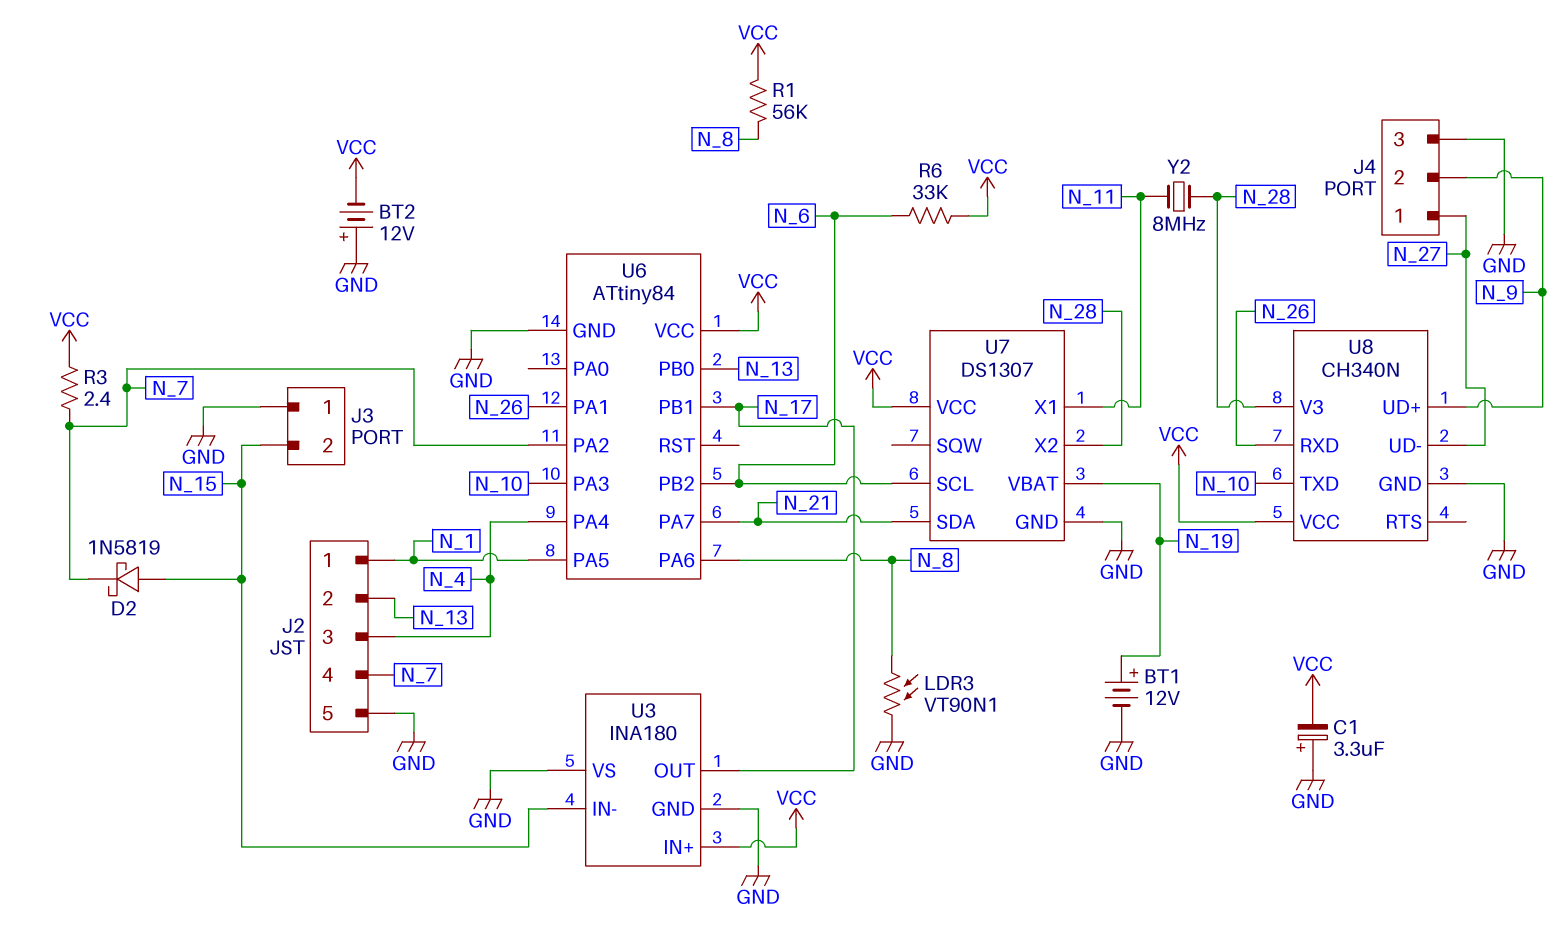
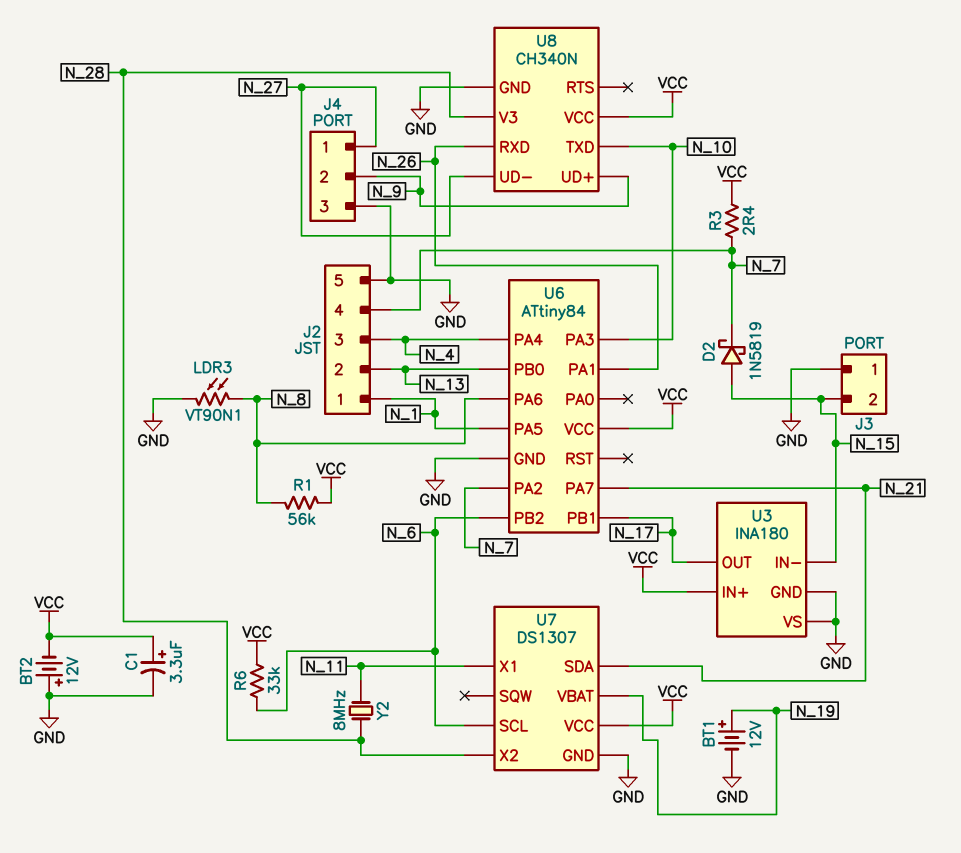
C1: 3.3uF (plus GND, minus VCC) -> 3.3uF (plus VCC, minus GND)

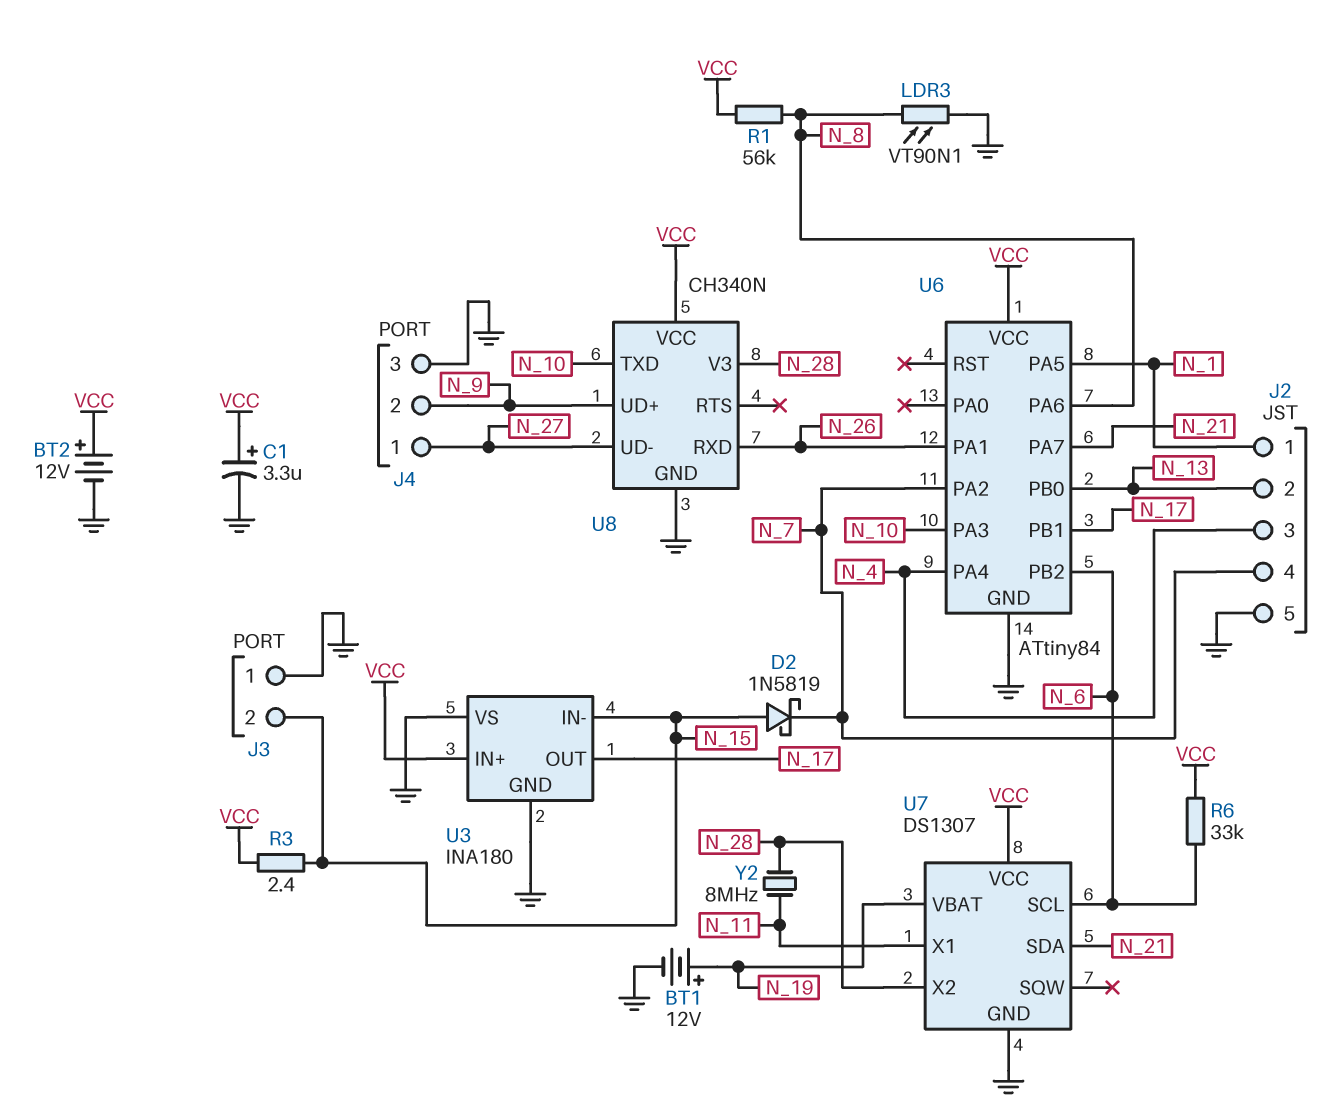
BT2: 12V (plus GND, minus VCC) -> 12V (plus VCC, minus GND)
R3: 2.4 (N_7, VCC) -> 2.4 (N_15, VCC)

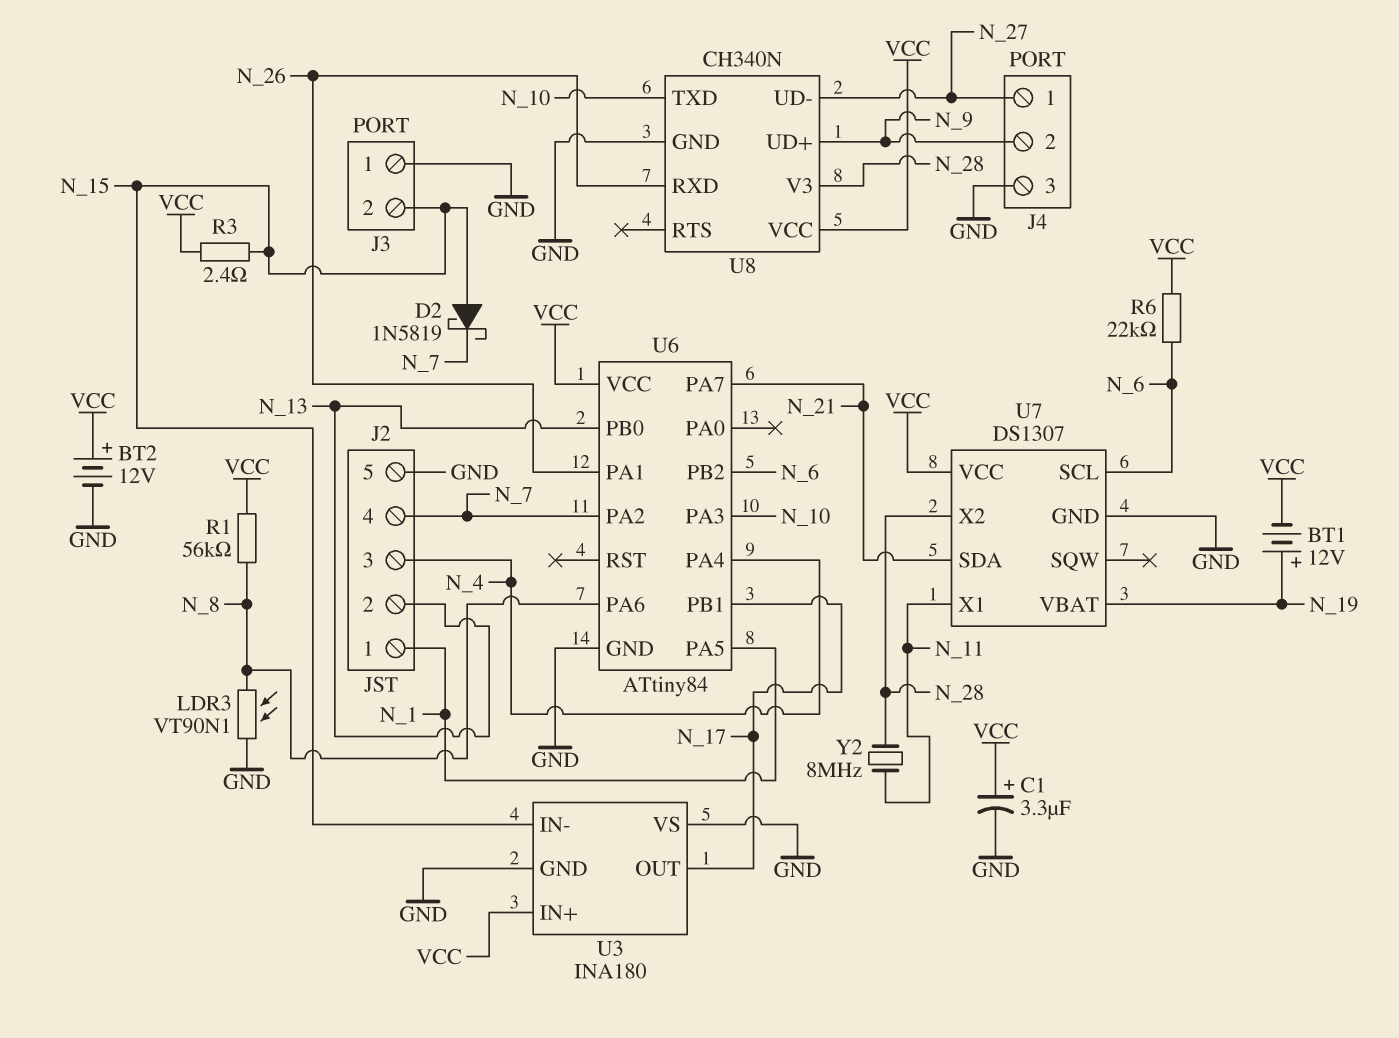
BT1: 12V (plus N_19, minus GND) -> 12V (plus N_19, minus VCC)
R6: 33k (N_6, VCC) -> 22k (N_6, VCC)

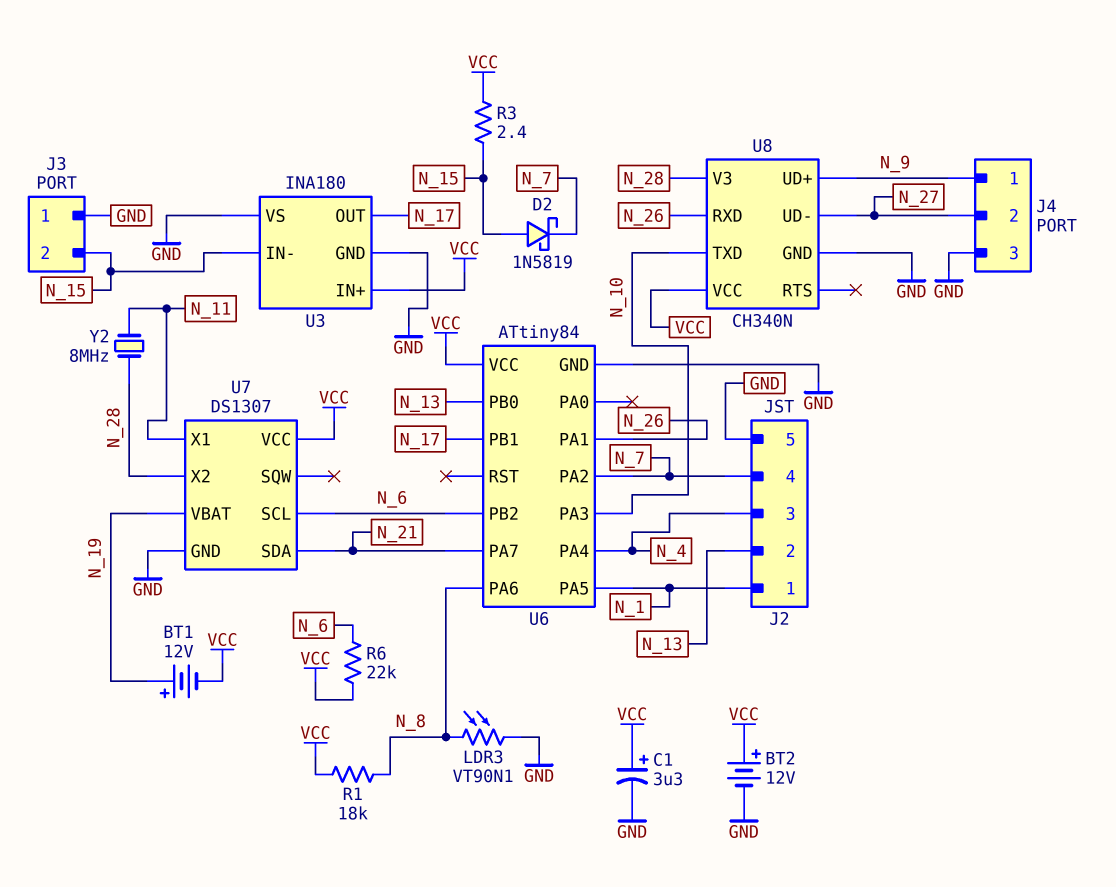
J4 pin 1: N_27 -> N_9
J4 pin 2: N_9 -> N_27
R1: 56k (N_8, VCC) -> 18k (N_8, VCC)

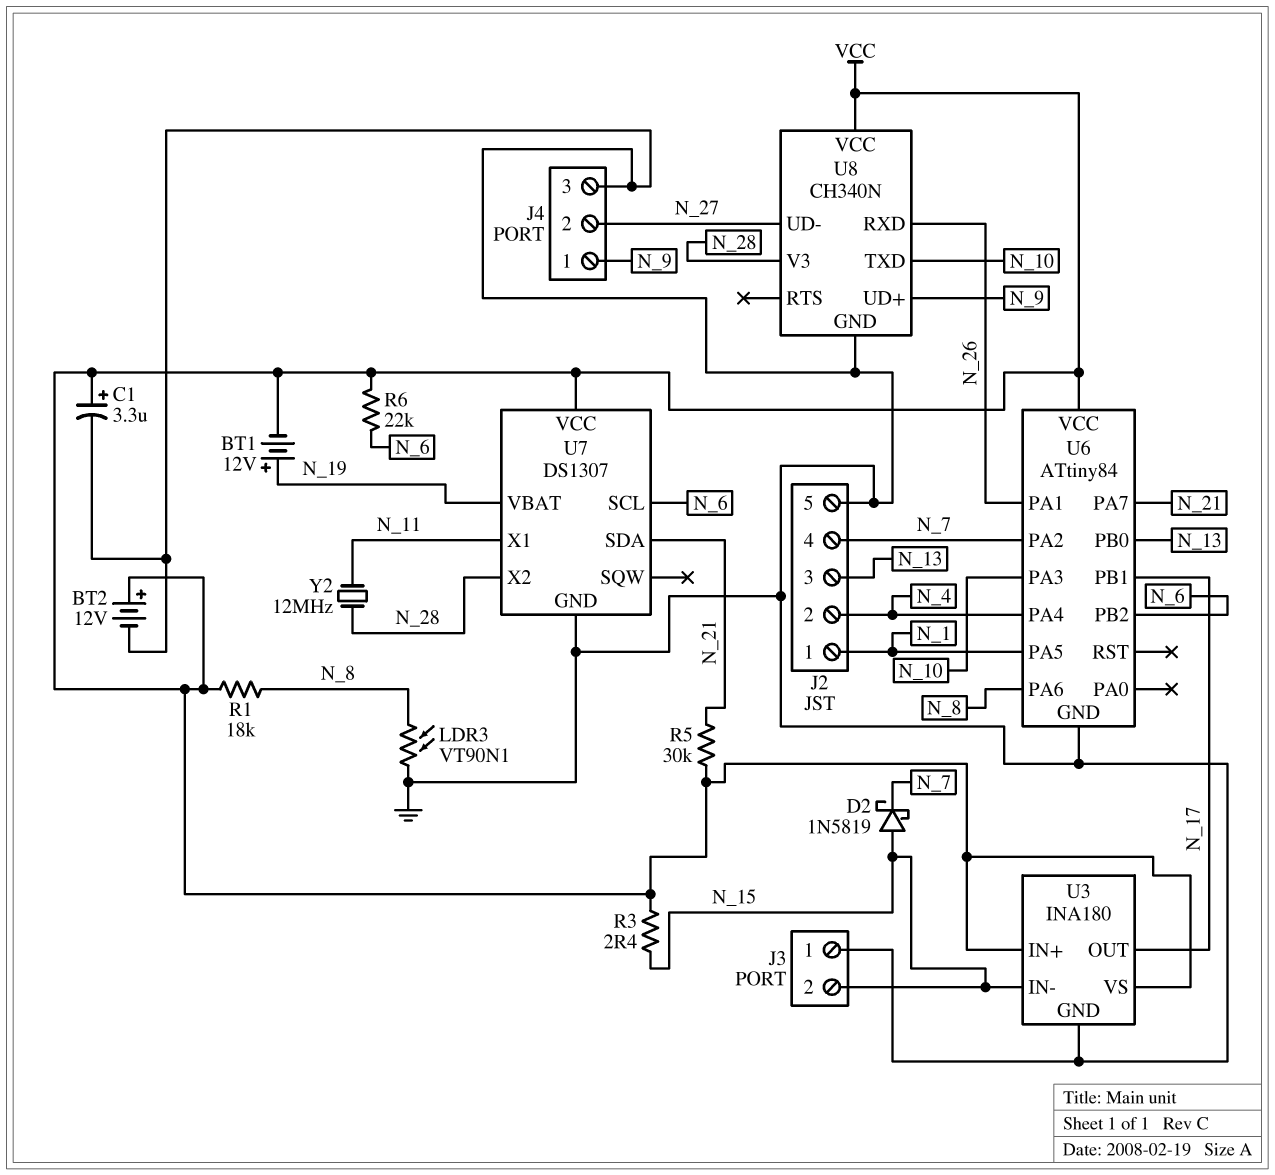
J2 pin 2: N_13 -> N_4
J2 pin 3: N_4 -> N_13
R5: none -> 30k (N_21, VCC)
U3 pin VS: GND -> VCC
Y2: 8MHz (N_11, N_28) -> 12MHz (N_11, N_28)

